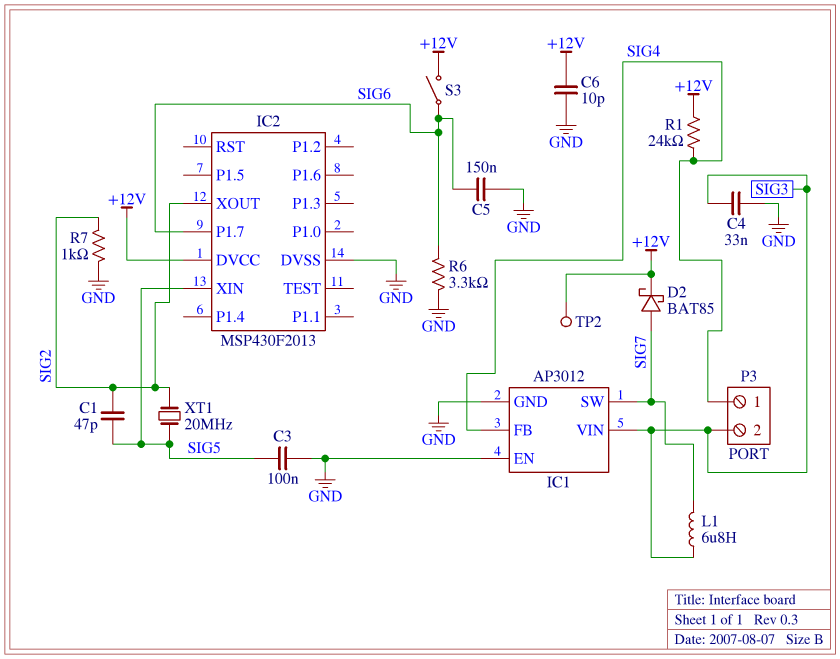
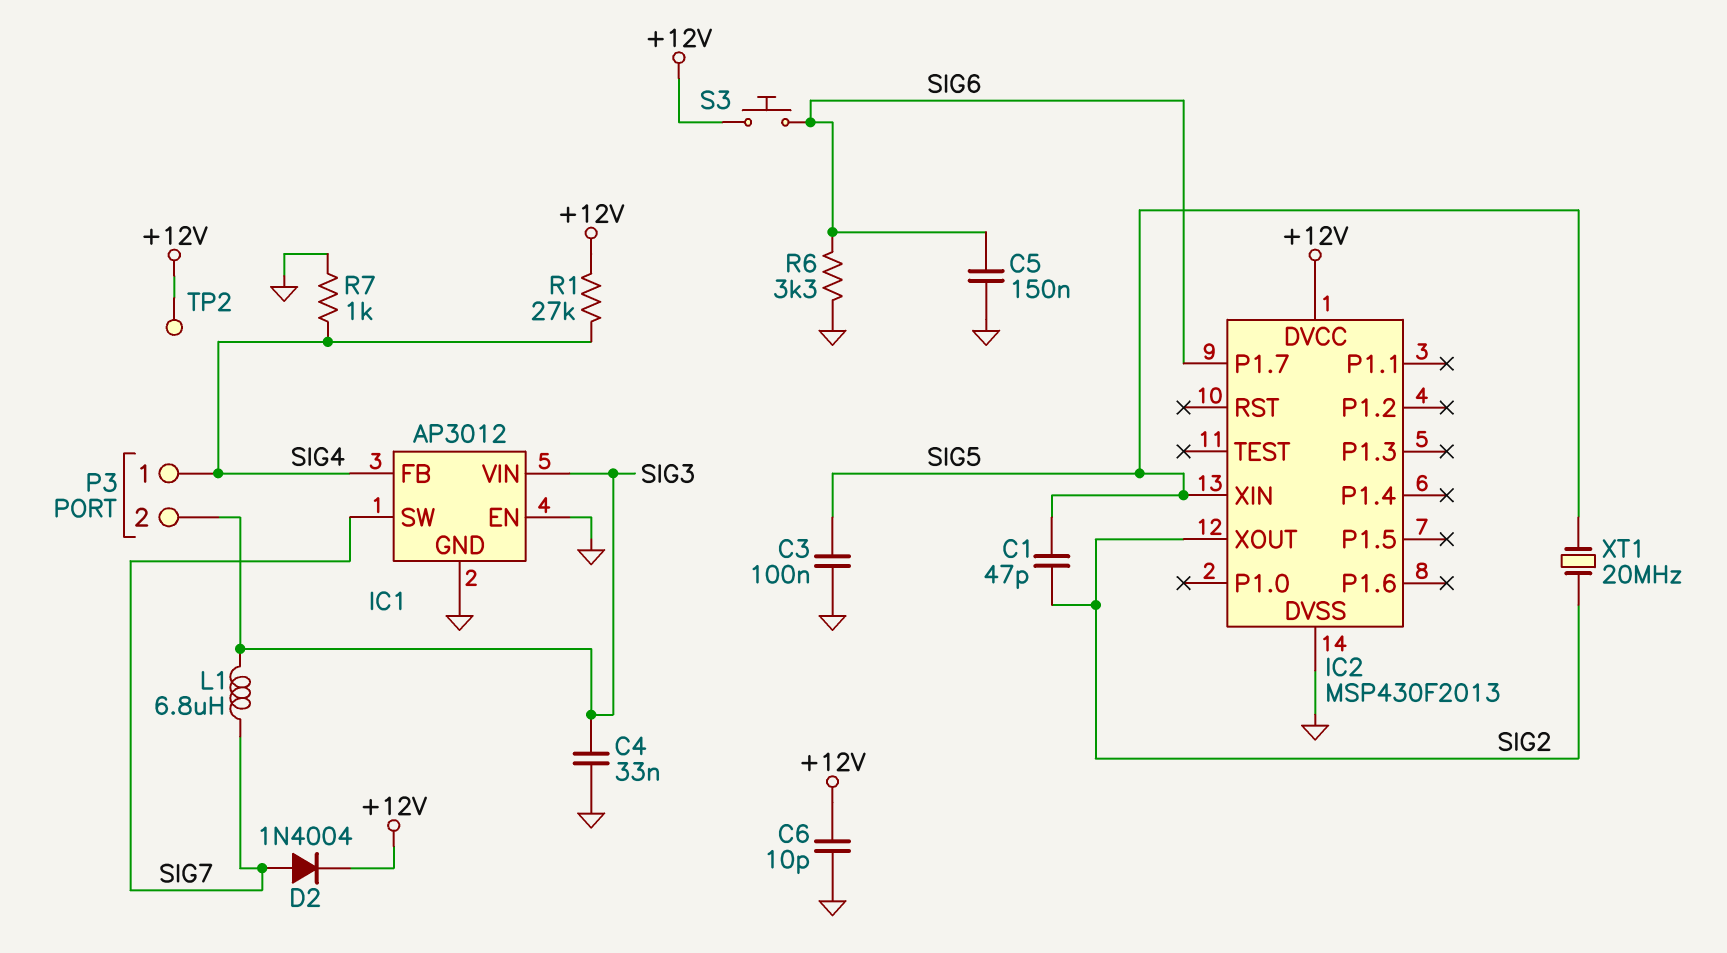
D2: schottky BAT85 (A SIG7, K +12V) -> diode 1N4004 (A SIG7, K +12V)
R1: 24k (+12V, SIG4) -> 27k (+12V, SIG4)
R7: 1k (GND, SIG2) -> 1k (GND, SIG4)
S3: switch (+12V, SIG6) -> button (+12V, SIG6)

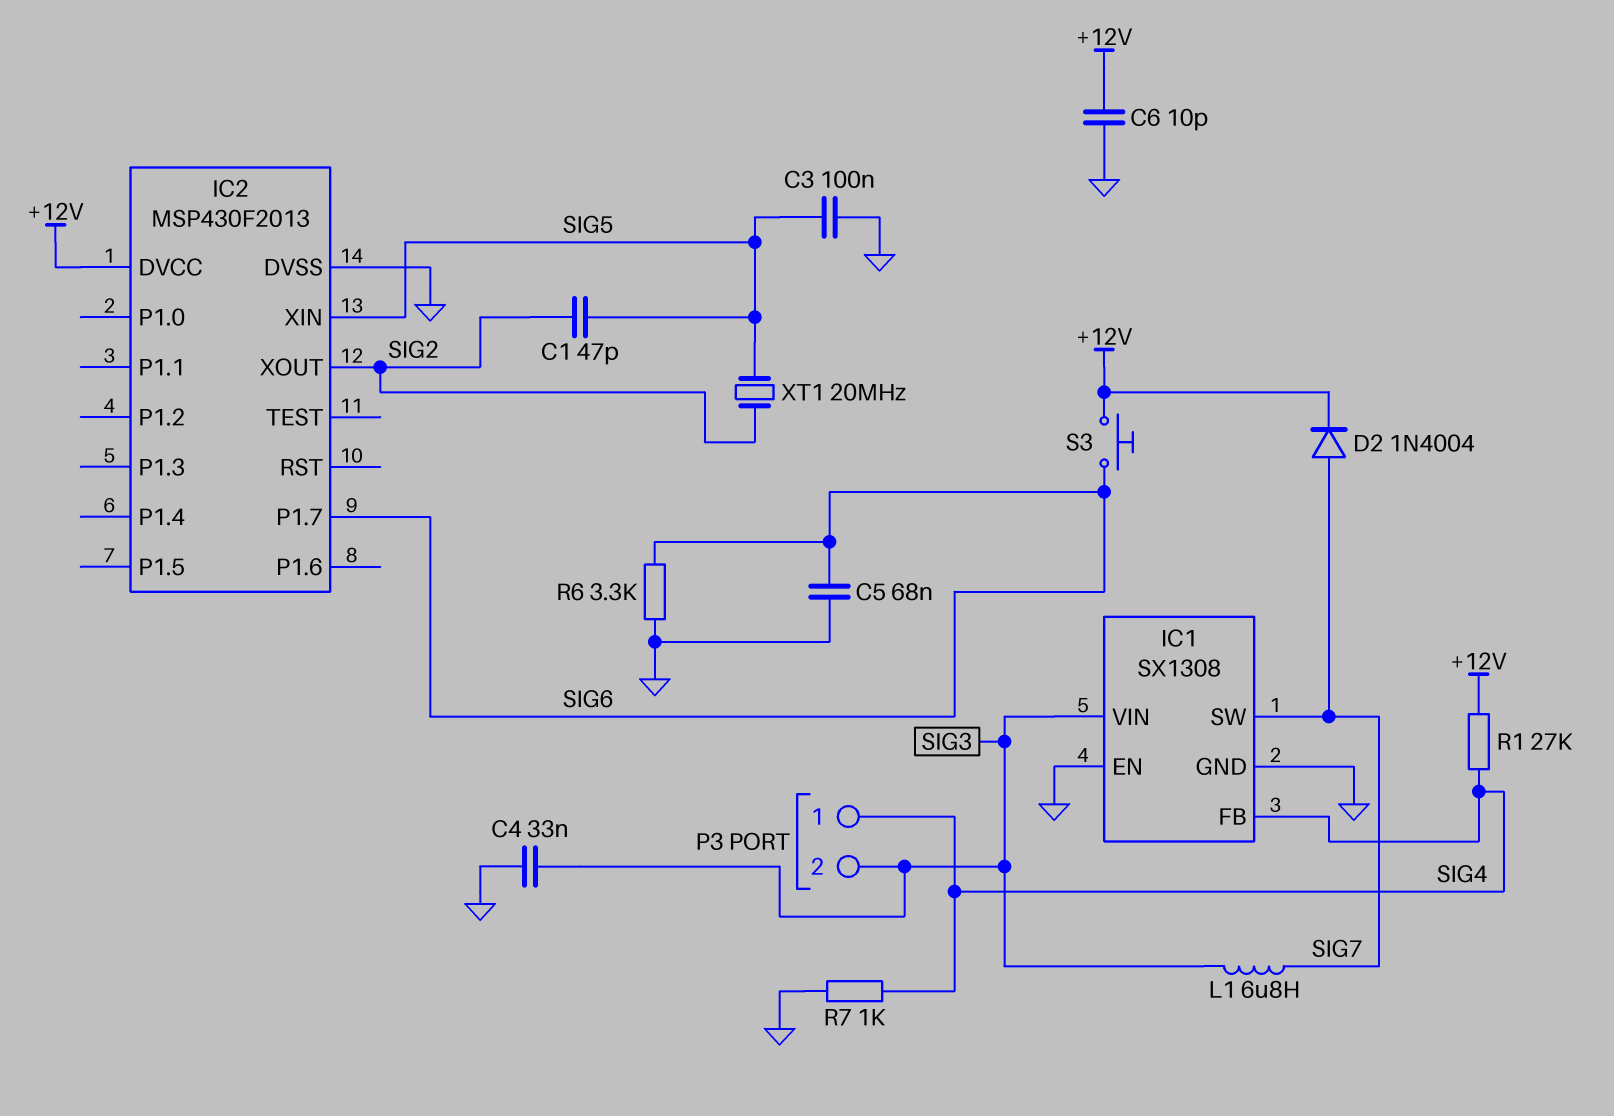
C5: 150nF (GND, SIG6) -> 68nF (GND, SIG6)
IC1: AP3012 -> SX1308
TP2: test point (+12V) -> none

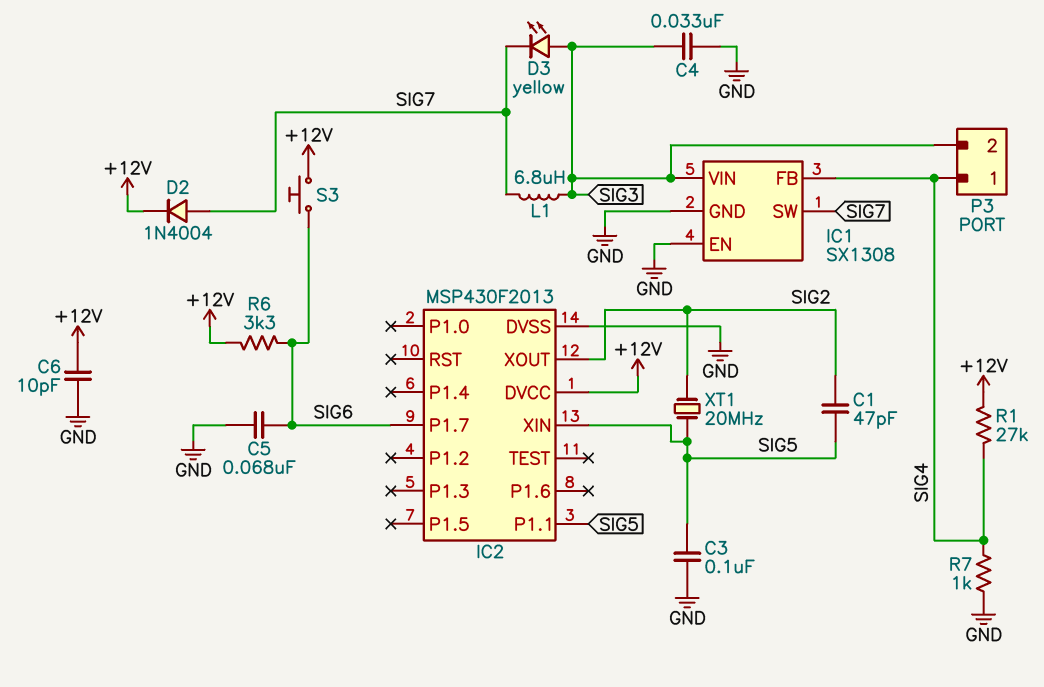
D3: none -> LED yellow (A SIG3, K SIG7)
IC2 pin P1.1: none -> SIG5
R6: 3.3k (GND, SIG6) -> 3.3k (+12V, SIG6)

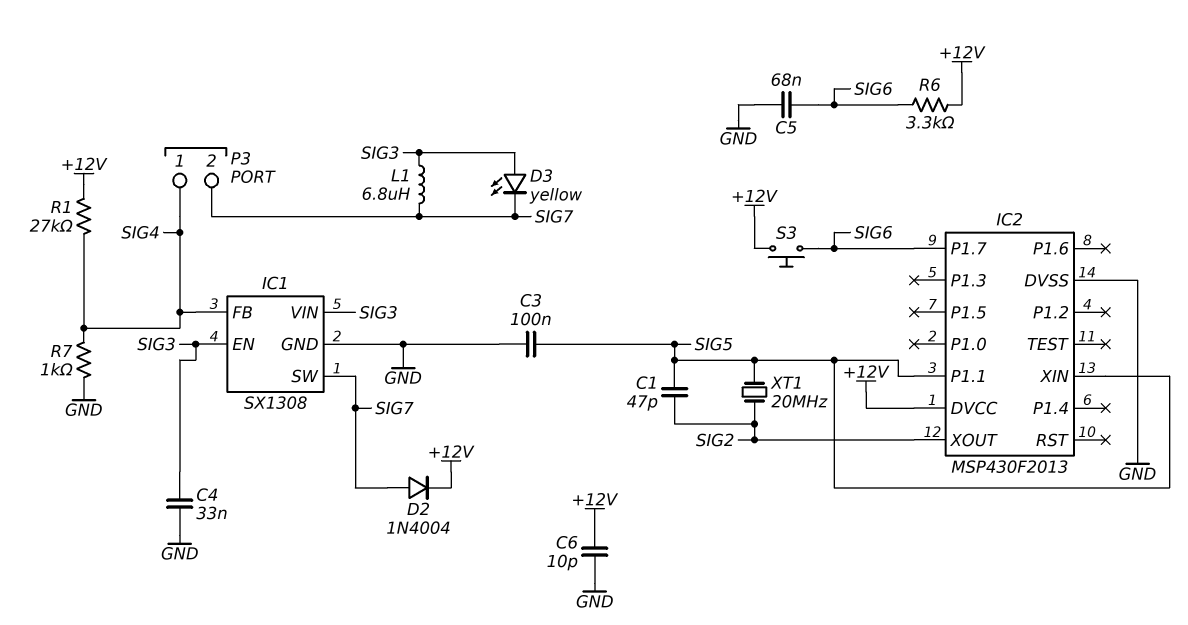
IC1 pin EN: GND -> SIG3
P3 pin 2: SIG3 -> SIG7

